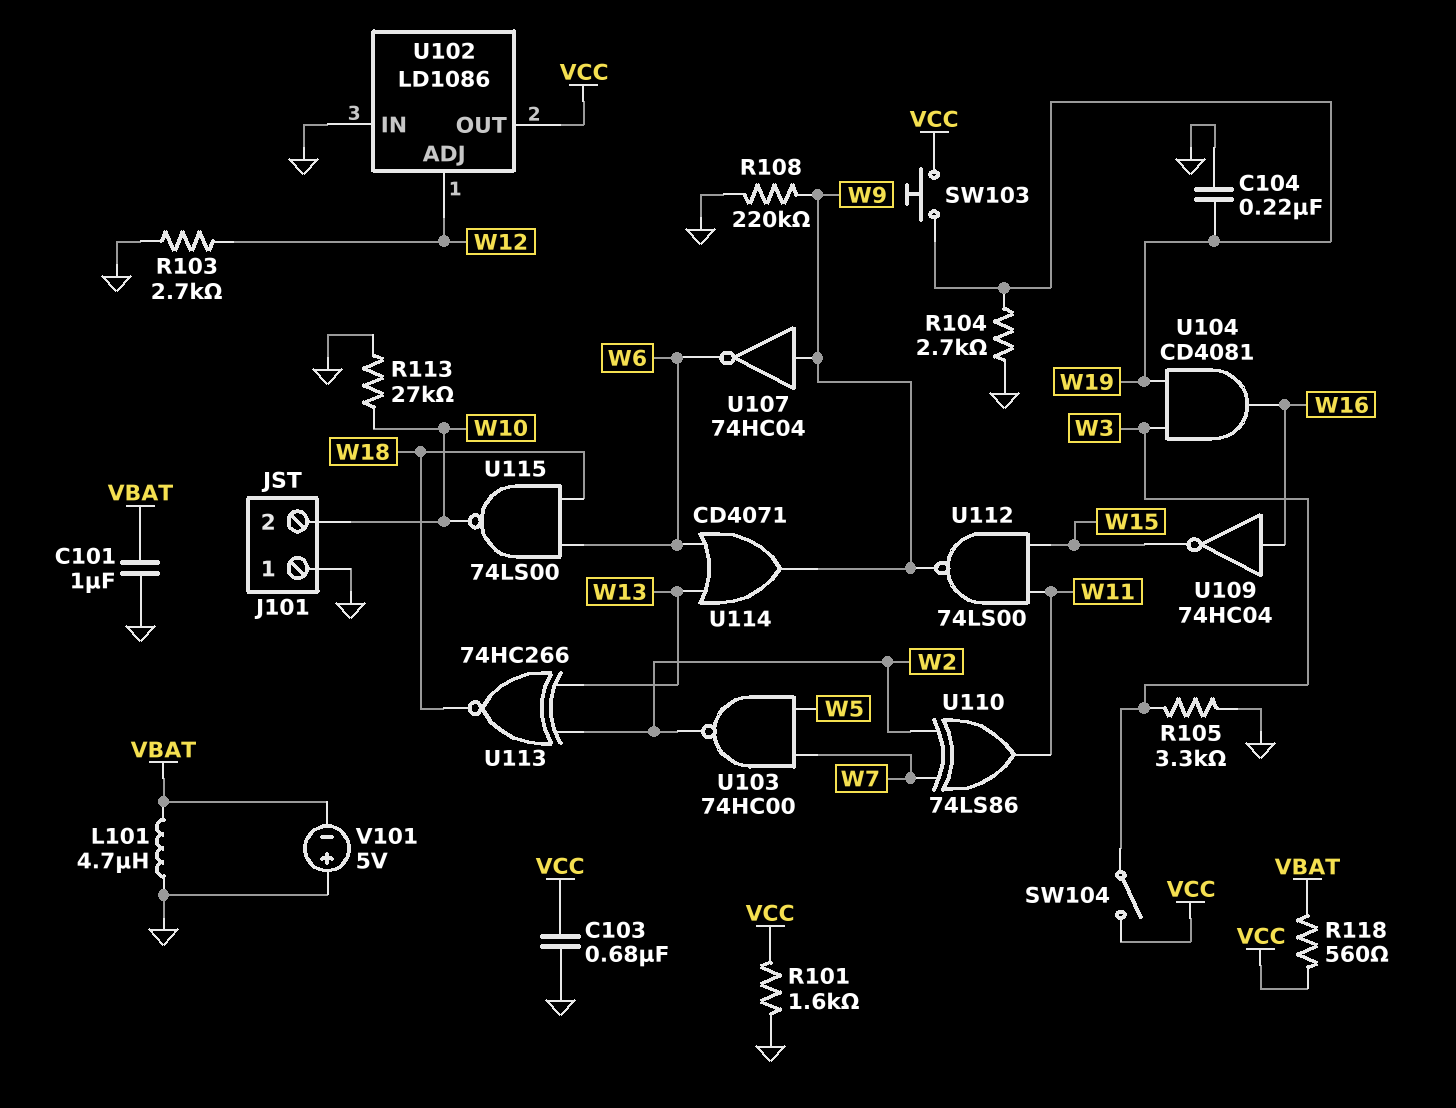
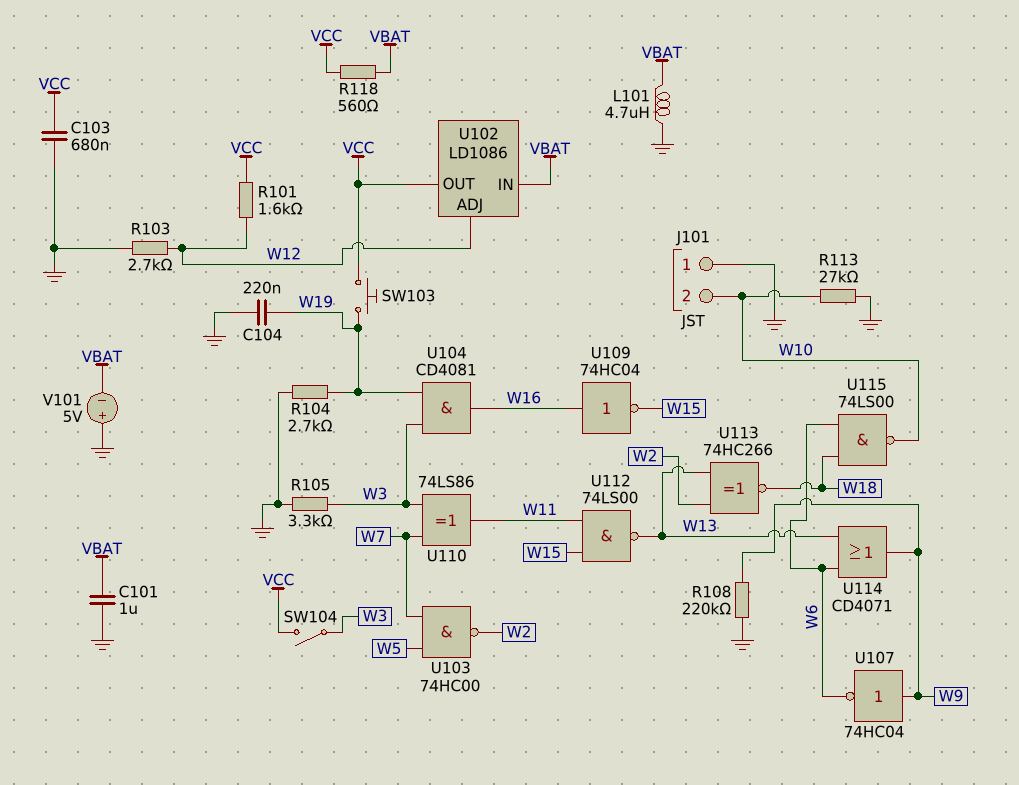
R101: 1.6k (GND, VCC) -> 1.6k (VCC, W12)
U102 pin IN: GND -> VBAT
U110: XOR 74LS86 (in W2, in W7, out W11) -> XOR 74LS86 (in W3, in W7, out W11)
U112: NAND 74LS00 (in W11, in W15, out W9) -> NAND 74LS00 (in W11, in W15, out W13)

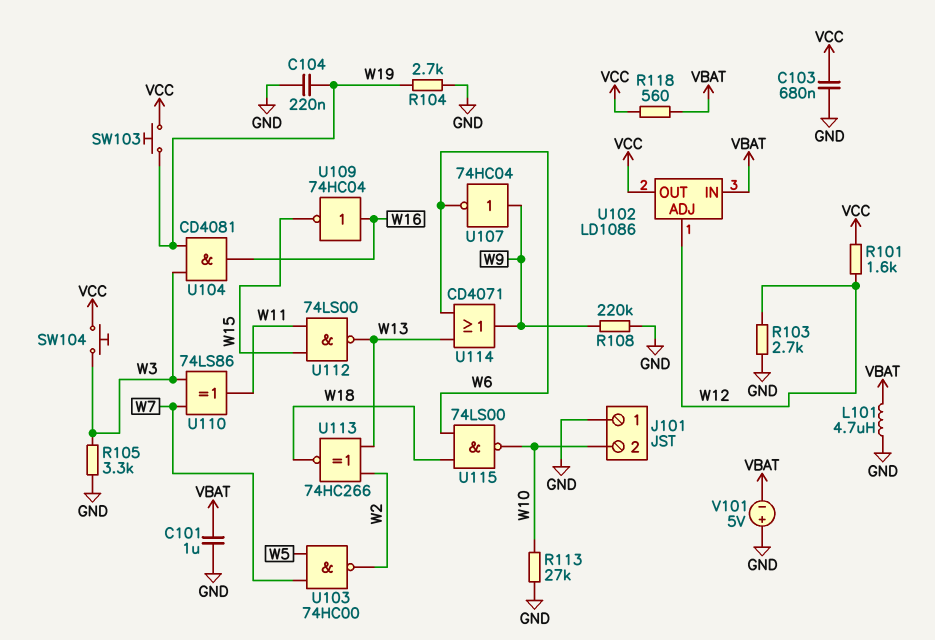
SW104: switch (VCC, W3) -> button (VCC, W3)

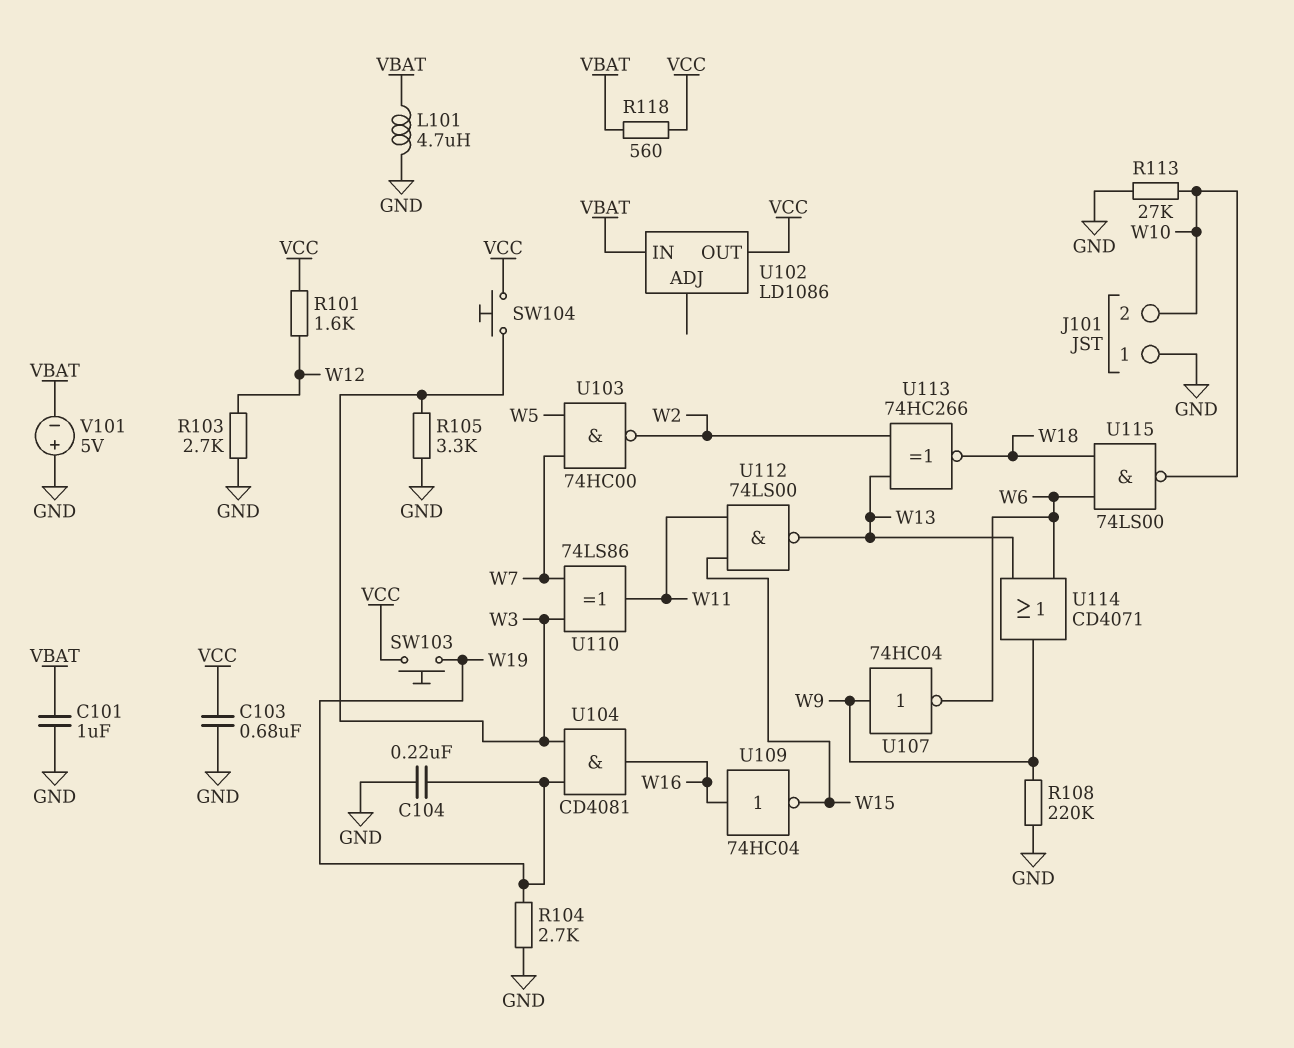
U102 pin ADJ: W12 -> none

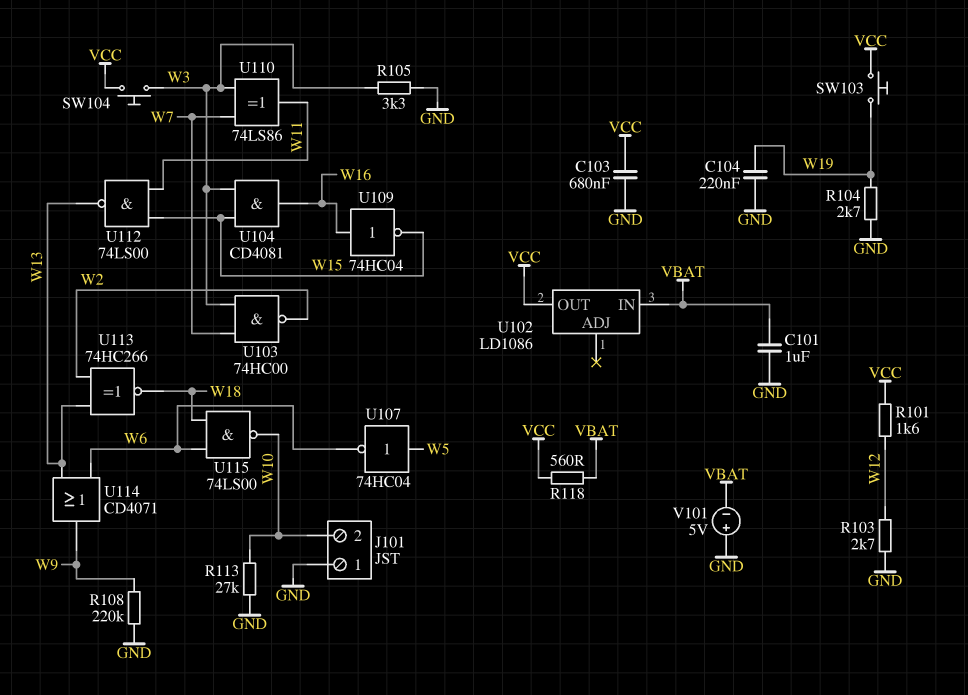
L101: 4.7uH (GND, VBAT) -> none
U103: NAND 74HC00 (in W5, in W7, out W2) -> NAND 74HC00 (in W3, in W7, out W2)
U104: AND CD4081 (in W3, in W19, out W16) -> AND CD4081 (in W3, in W15, out W16)
U107: NOT 74HC04 (in W9, out W6) -> NOT 74HC04 (in W5, out W6)

